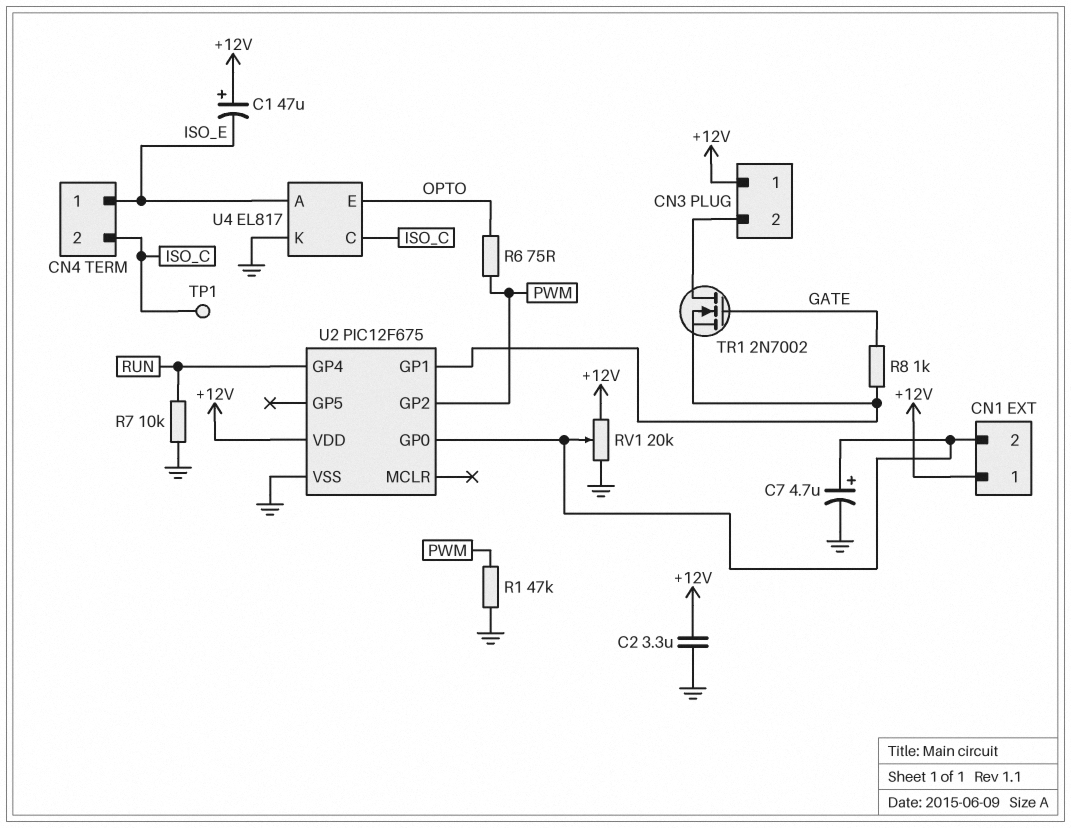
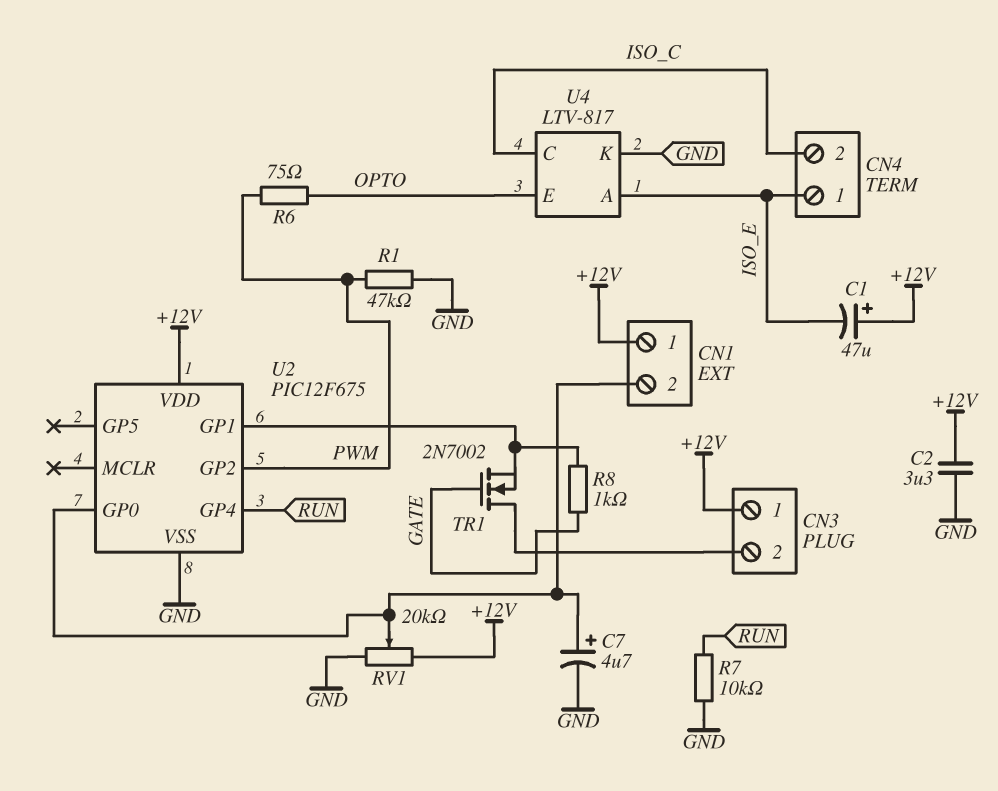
TP1: test point (ISO_C) -> none
U4: EL817 -> LTV-817

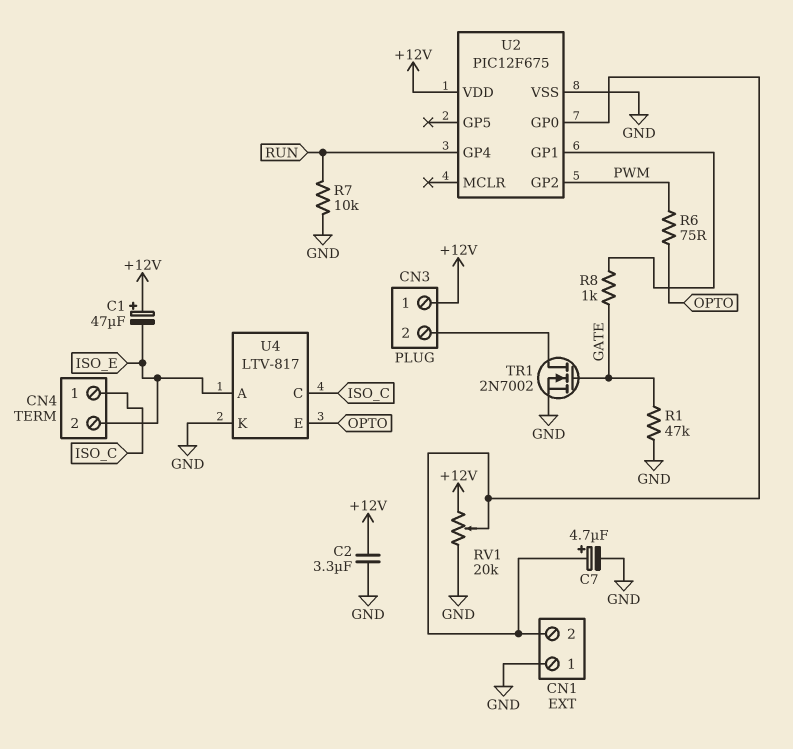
CN1 pin 1: +12V -> GND
CN4 pin 1: ISO_E -> ISO_C
CN4 pin 2: ISO_C -> ISO_E
R1: 47k (GND, PWM) -> 47k (GATE, GND)
TR1: NMOS 2N7002 (G GATE, D CN3/2, S U2/GP1) -> NMOS 2N7002 (G GATE, D CN3/2, S GND)

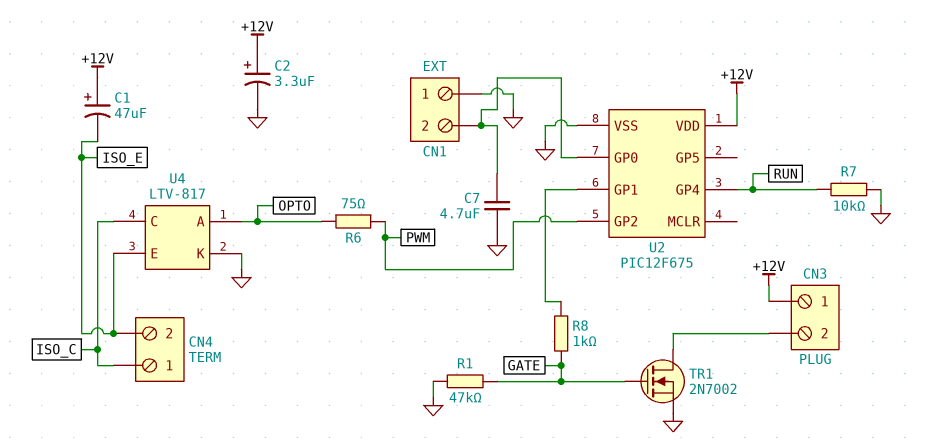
C2: 3.3uF (+12V, GND) -> 3.3uF (plus +12V, minus GND)
C7: 4.7uF (plus CN1/2, minus GND) -> 4.7uF (CN1/2, GND)
RV1: 20k (+12V, GND, wiper CN1/2) -> none
U4 pin A: ISO_E -> OPTO
U4 pin E: OPTO -> ISO_E

